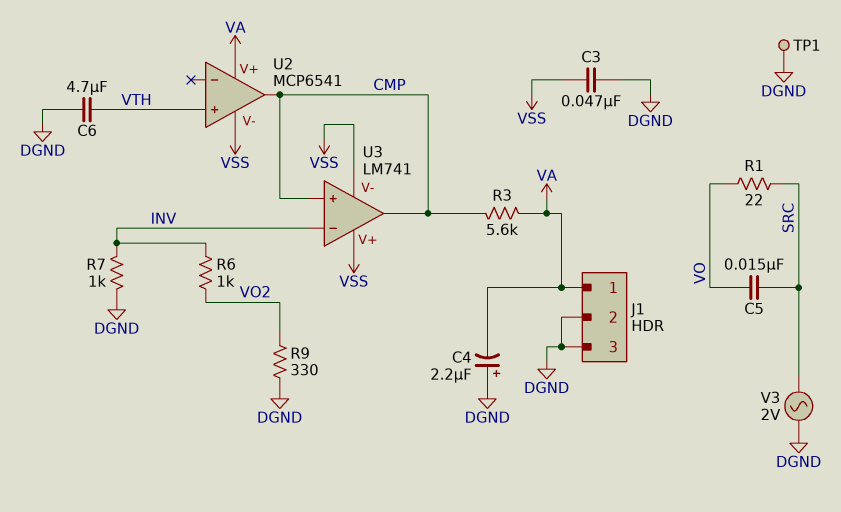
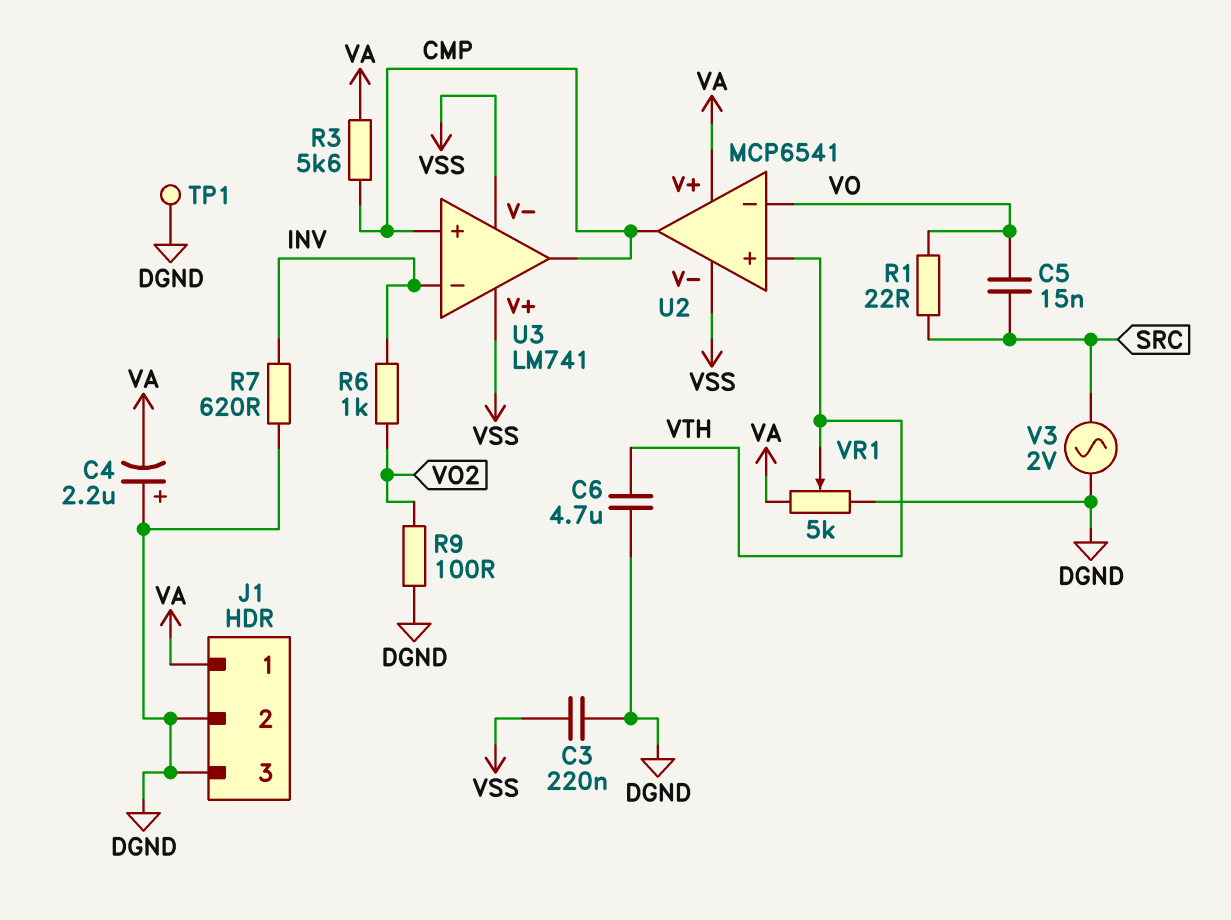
C3: 47nF (DGND, VSS) -> 220nF (DGND, VSS)
R7: 1k (DGND, INV) -> 620 (DGND, INV)
R9: 330 (DGND, VO2) -> 100 (DGND, VO2)
U2 pin in-: none -> VO
VR1: none -> 5k (DGND, VA, wiper VTH)

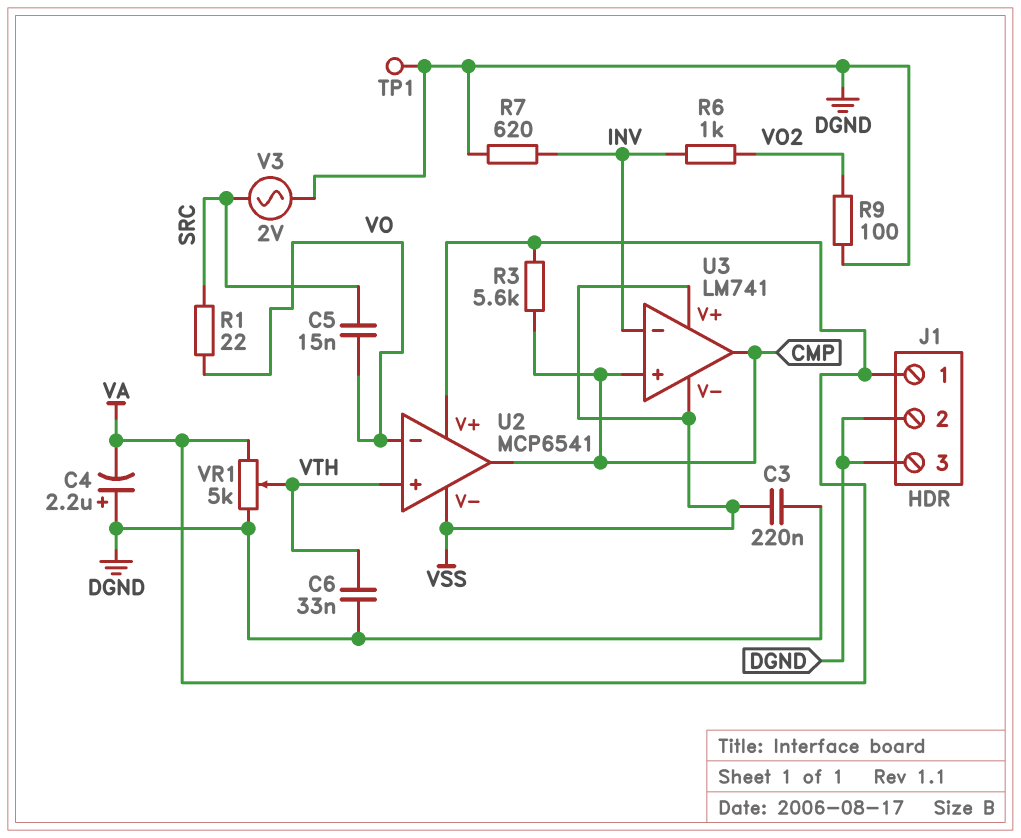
C6: 4.7uF (DGND, VTH) -> 33nF (DGND, VTH)

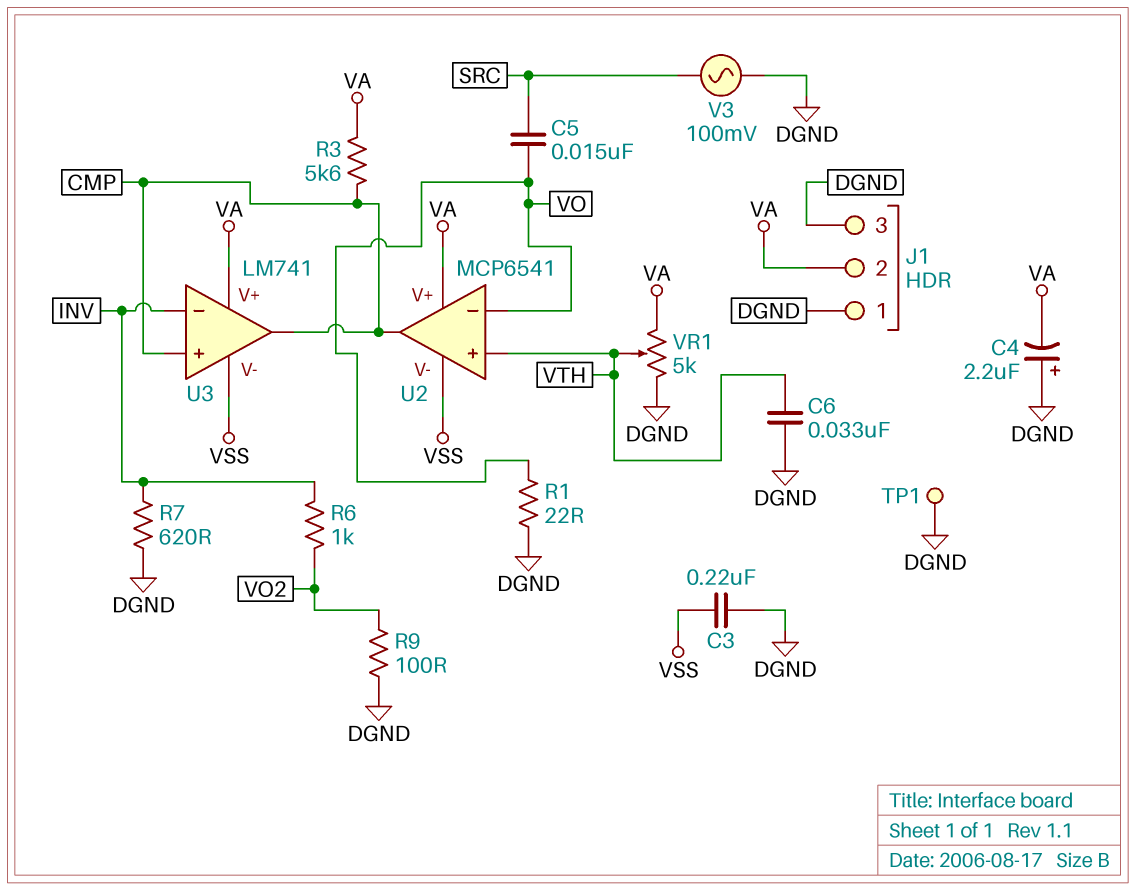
J1 pin 1: VA -> DGND
J1 pin 2: DGND -> VA
R1: 22 (SRC, VO) -> 22 (DGND, VO)
U3 pin V+: VSS -> VA
V3: AC 2V (DGND, SRC) -> AC 100mV (DGND, SRC)

